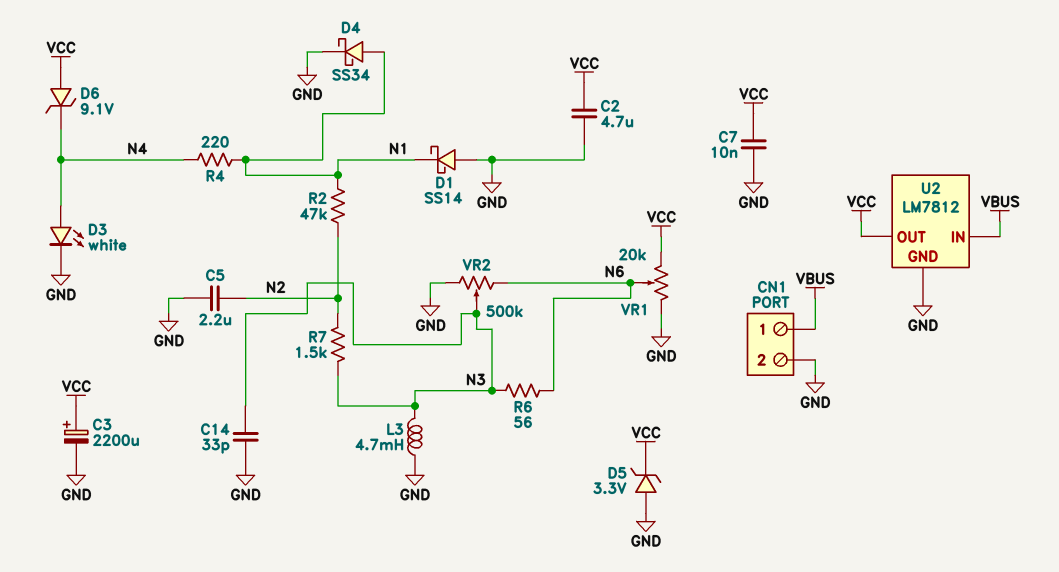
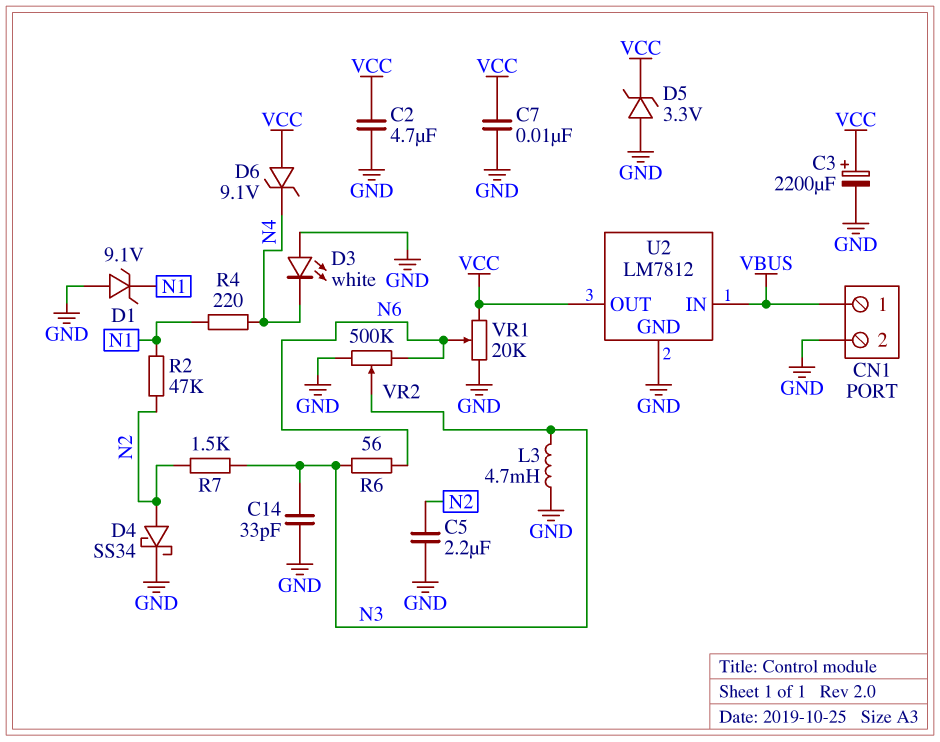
D1: schottky SS14 (A GND, K N1) -> zener 9.1V (A GND, K N1)
D3: LED white (A N4, K GND) -> LED white (A GND, K N4)
D4: schottky SS34 (A N1, K GND) -> schottky SS34 (A N2, K GND)

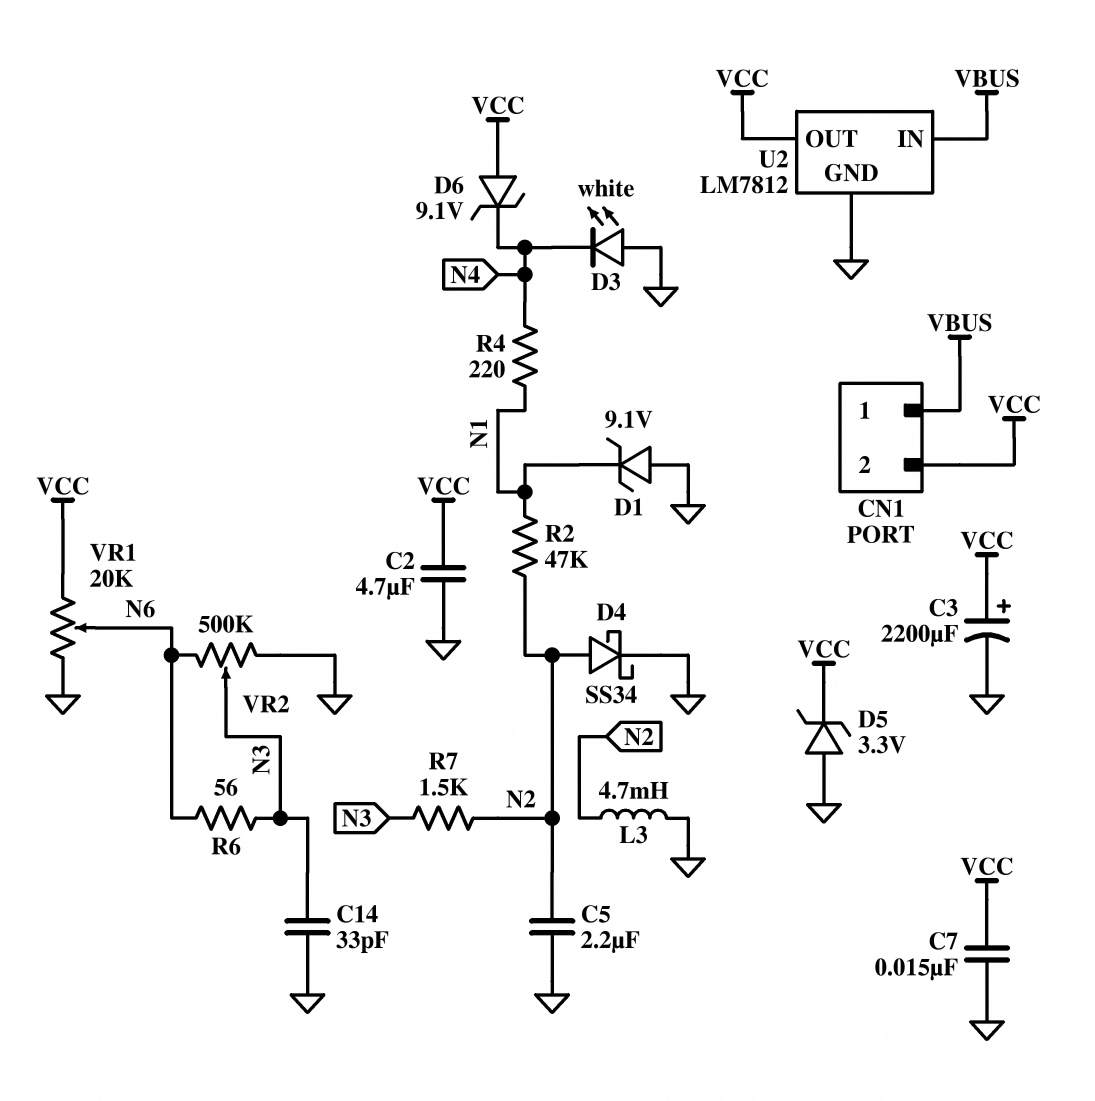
C7: 10nF (GND, VCC) -> 15nF (GND, VCC)
CN1 pin 2: GND -> VCC
L3: 4.7mH (GND, N3) -> 4.7mH (GND, N2)

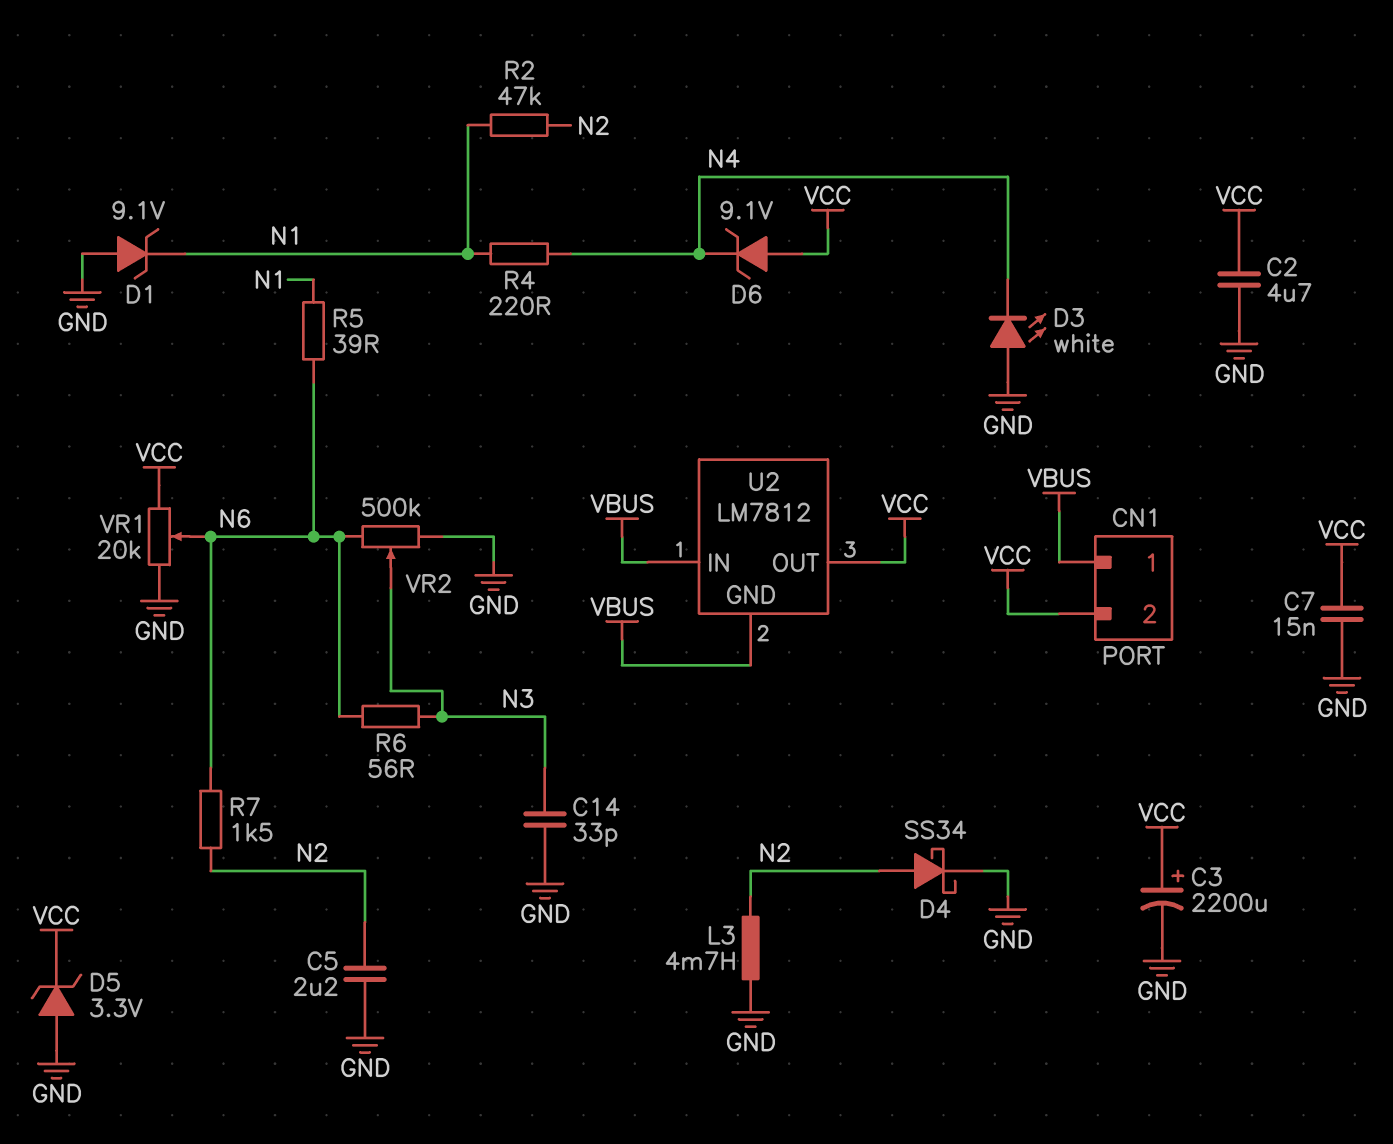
R5: none -> 39 (N1, N6)
R7: 1.5k (N2, N3) -> 1.5k (N2, N6)
U2 pin GND: GND -> VBUS

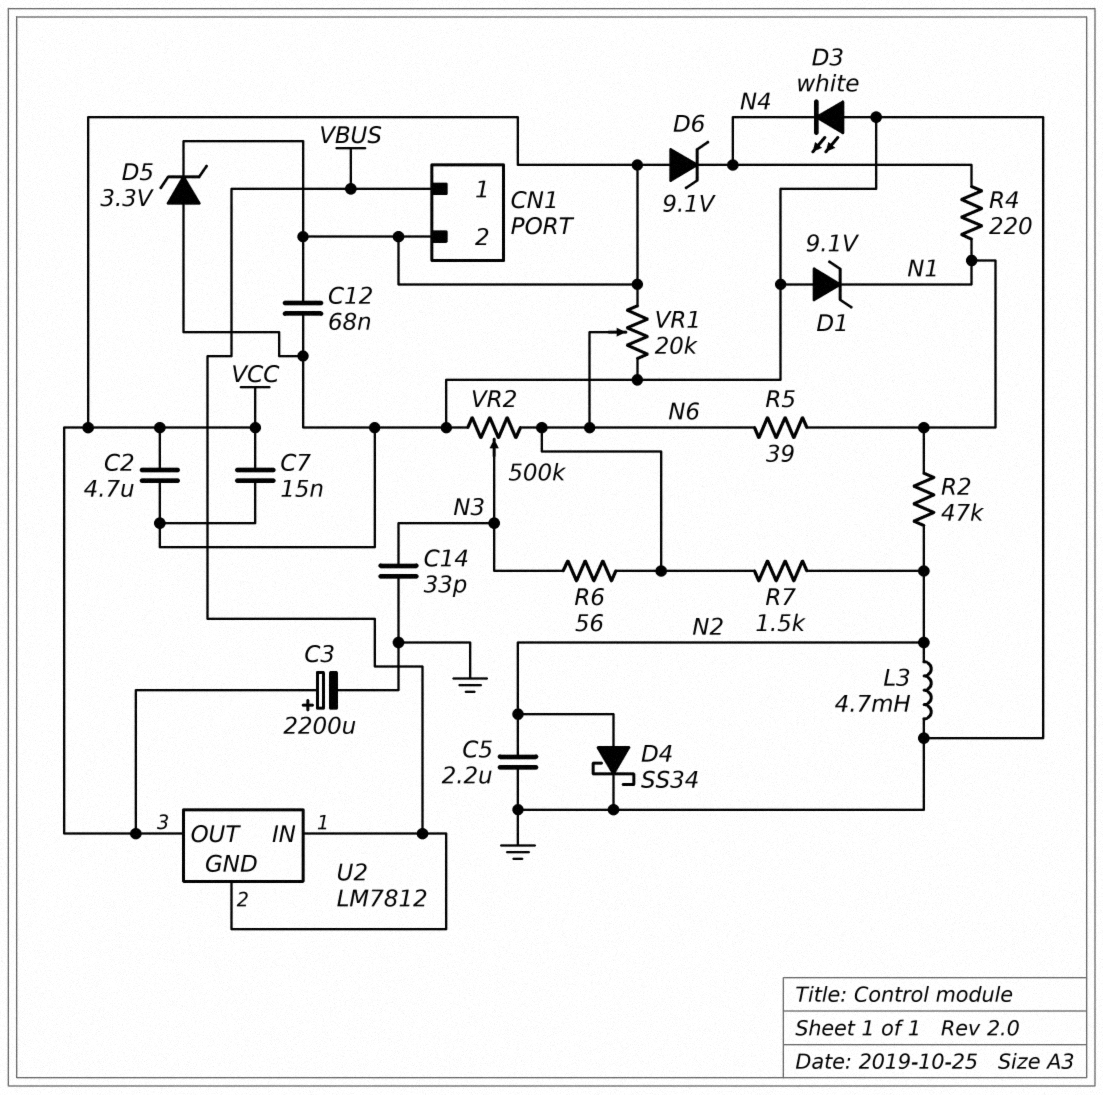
C12: none -> 68nF (GND, VCC)

